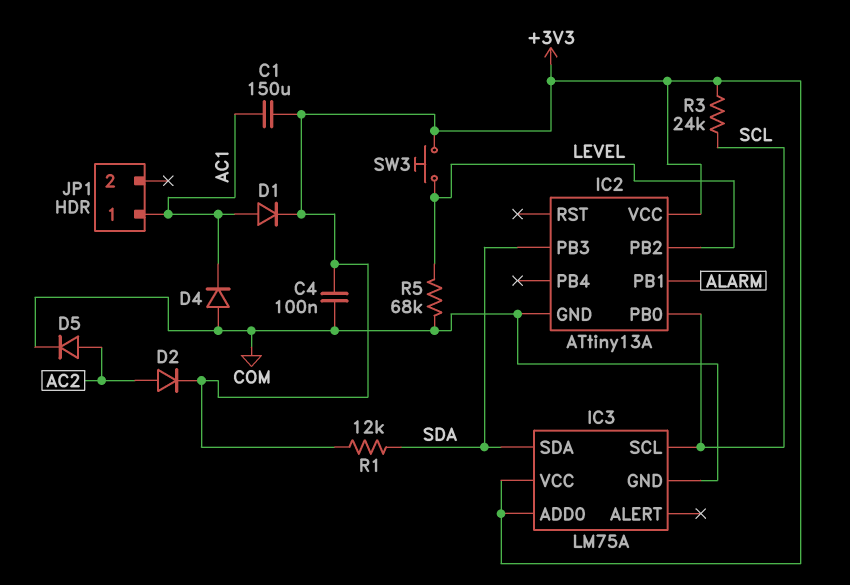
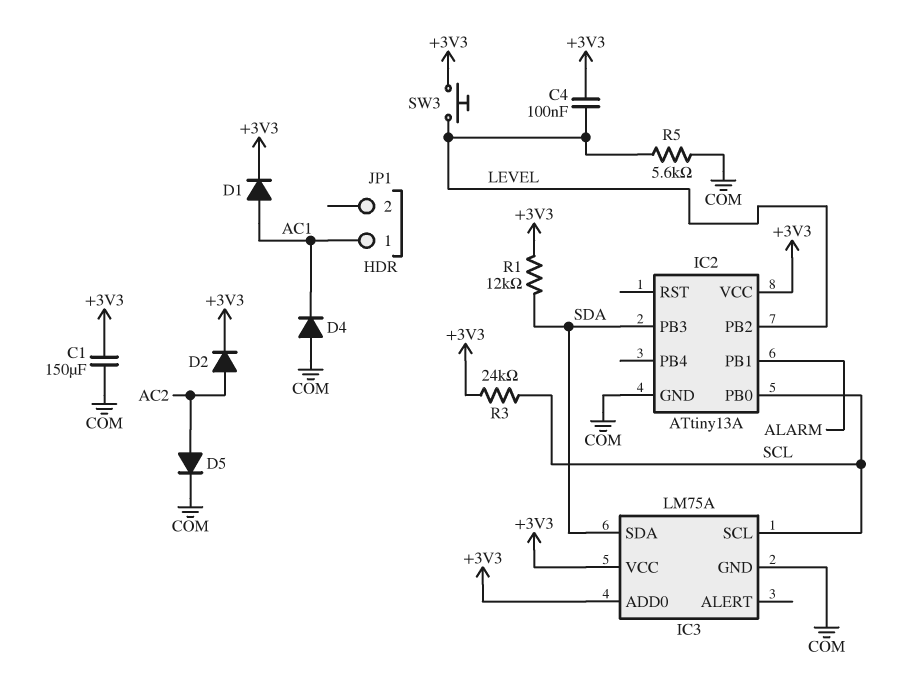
C1: 150uF (+3V3, AC1) -> 150uF (+3V3, COM)
C4: 100nF (+3V3, COM) -> 100nF (+3V3, LEVEL)
R5: 68k (COM, LEVEL) -> 5.6k (COM, LEVEL)

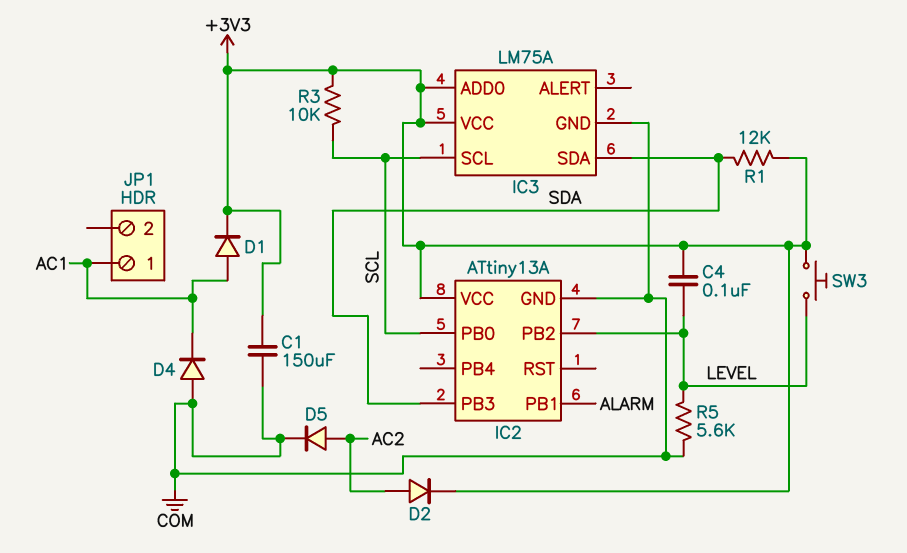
R3: 24k (+3V3, SCL) -> 10k (+3V3, SCL)

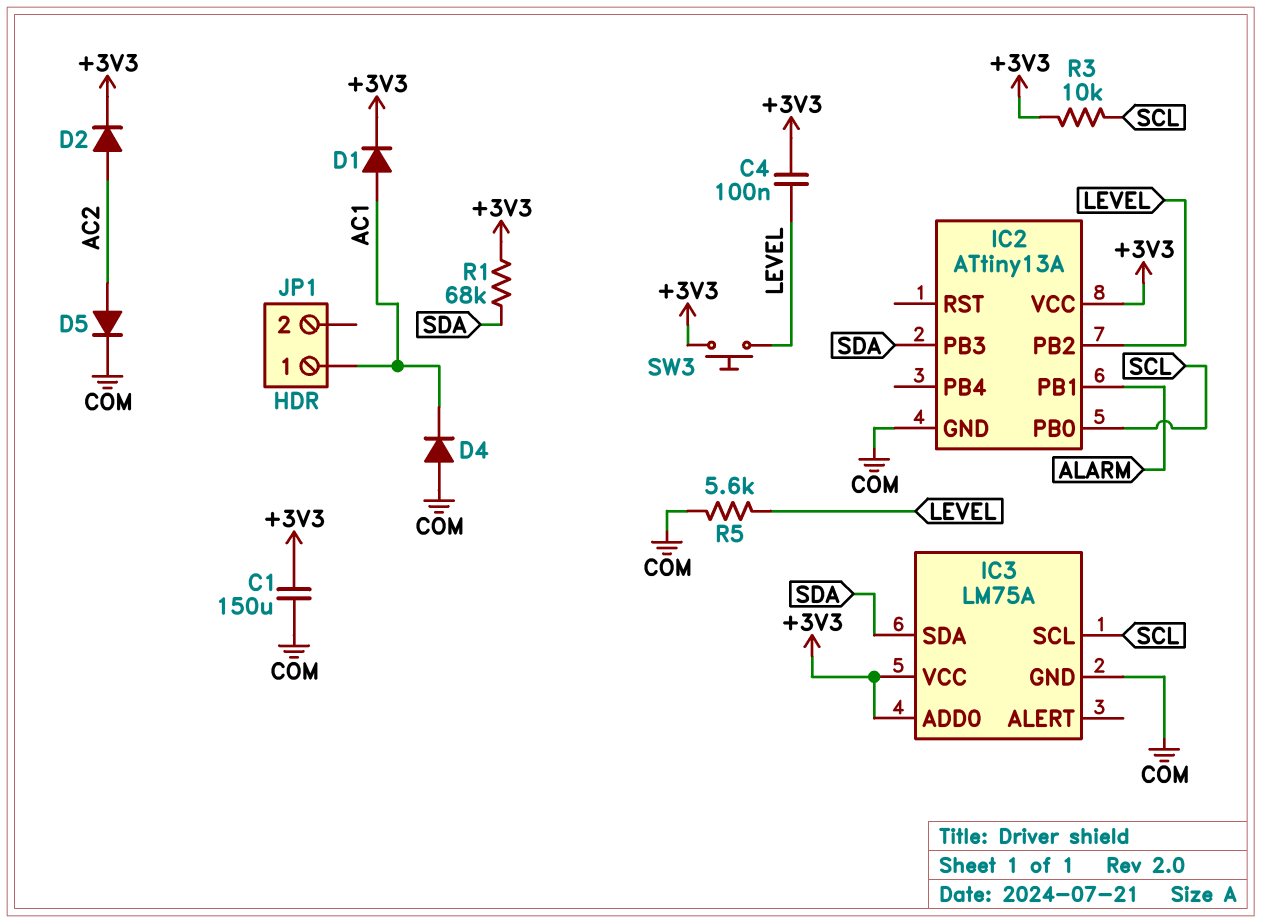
R1: 12k (+3V3, SDA) -> 68k (+3V3, SDA)

